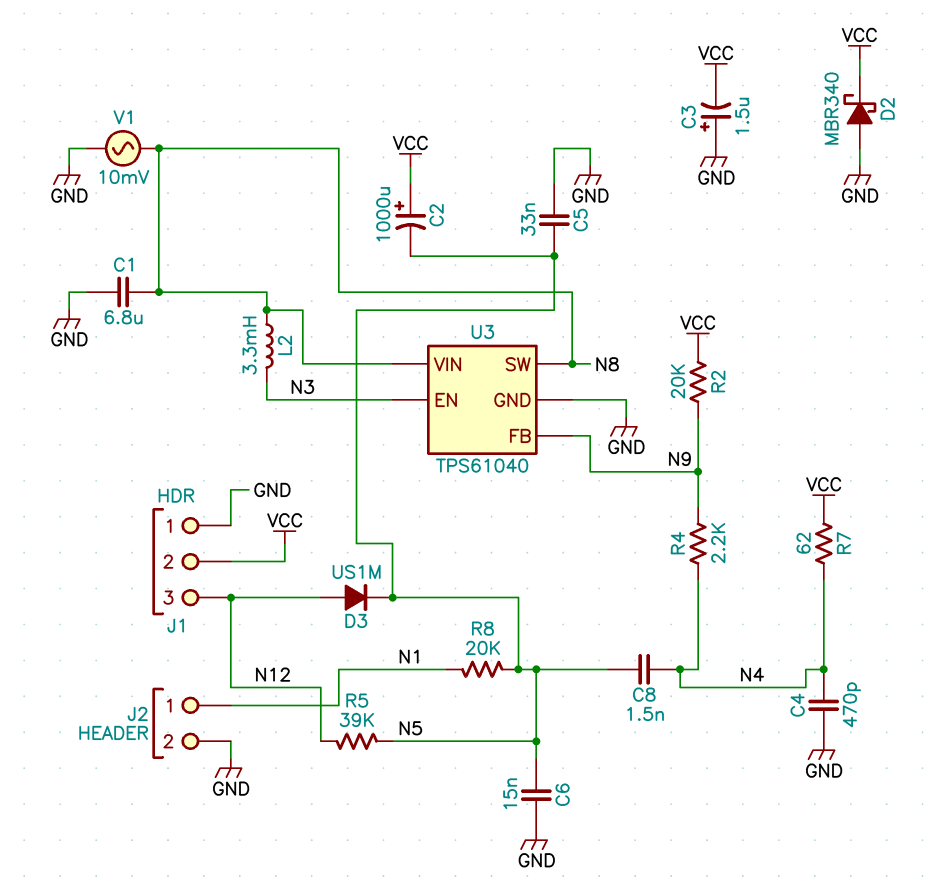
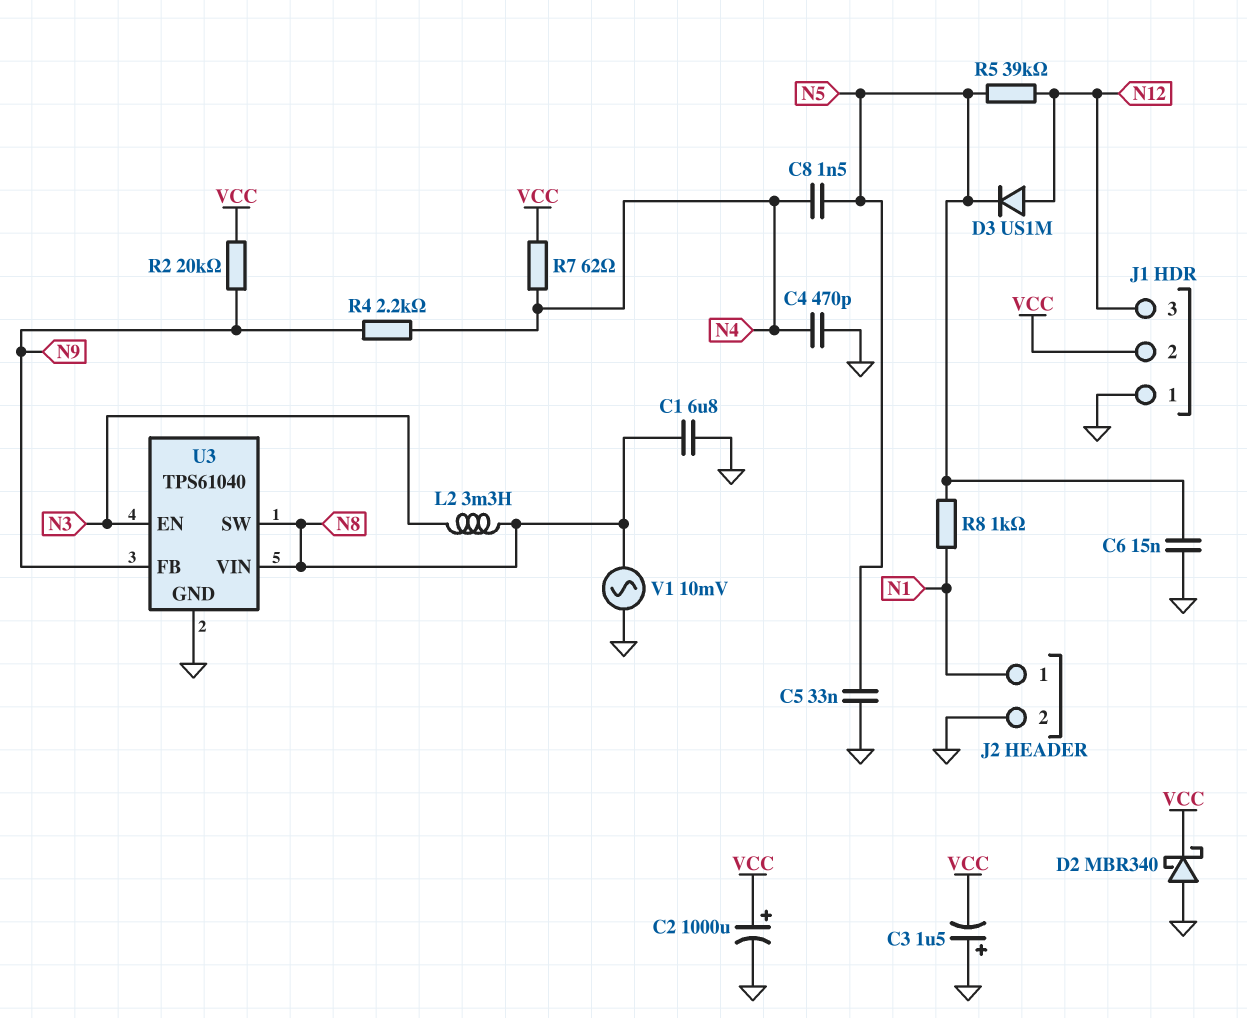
C2: 1000uF (plus VCC, minus N5) -> 1000uF (plus VCC, minus GND)
R8: 20k (N1, N5) -> 1k (N1, N5)

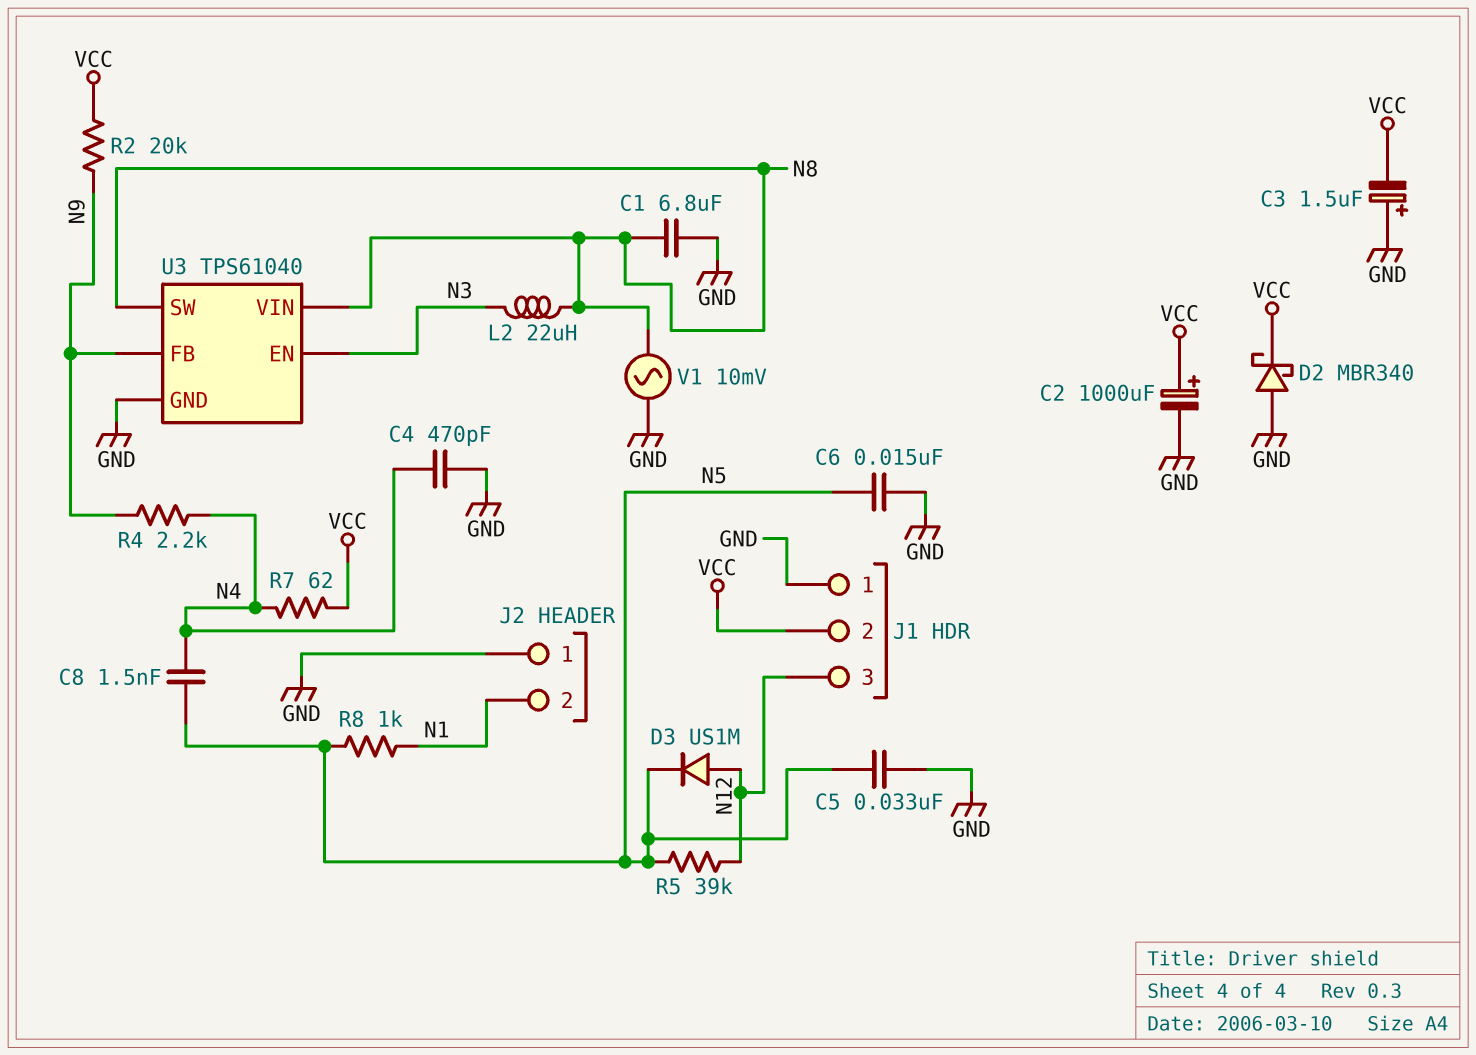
J2 pin 1: N1 -> GND
J2 pin 2: GND -> N1
L2: 3.3mH (N3, N8) -> 22uH (N3, N8)

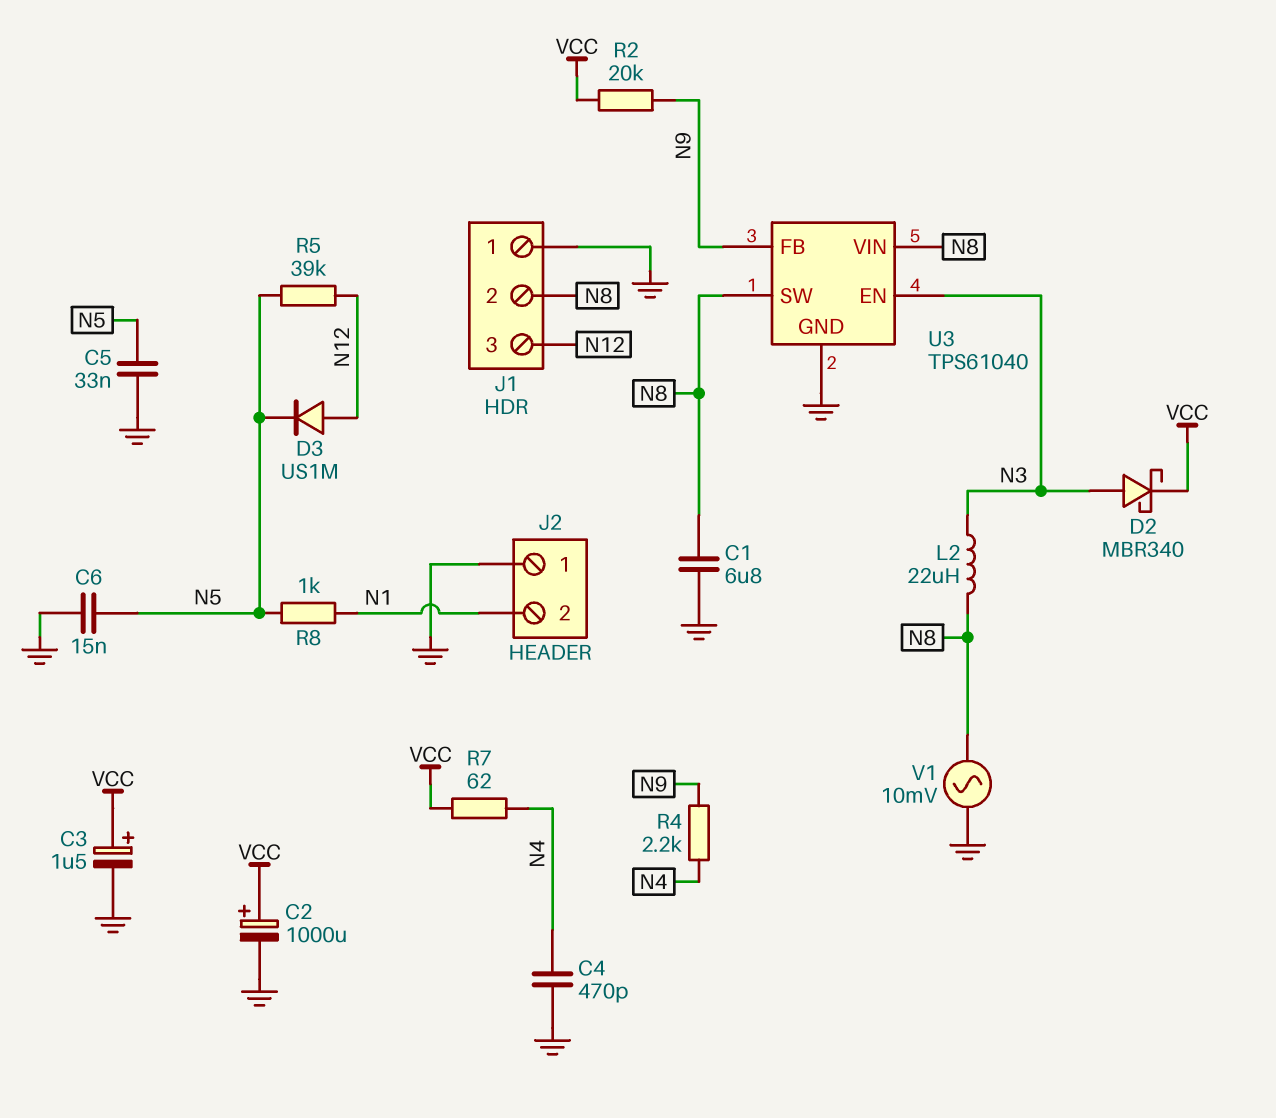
C3: 1.5uF (plus GND, minus VCC) -> 1.5uF (plus VCC, minus GND)
C8: 1.5nF (N4, N5) -> none
D2: schottky MBR340 (A GND, K VCC) -> schottky MBR340 (A N3, K VCC)
J1 pin 2: VCC -> N8

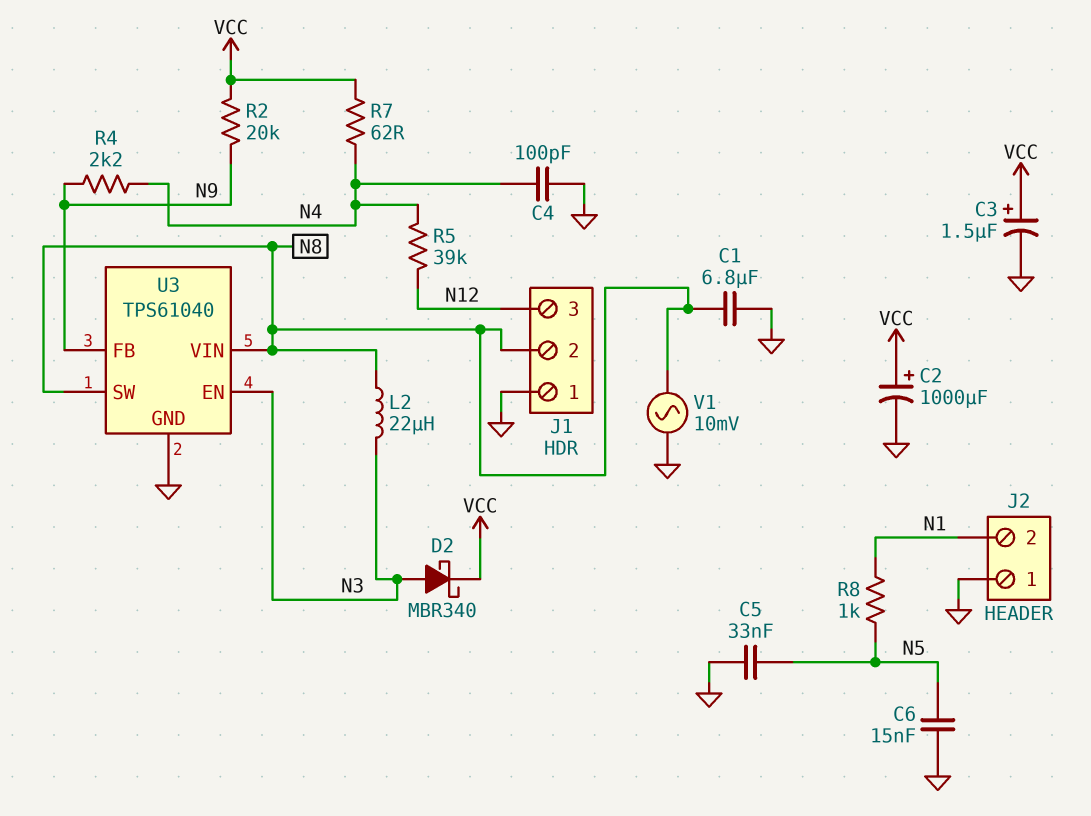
C4: 470pF (GND, N4) -> 100pF (GND, N4)
D3: diode US1M (A N12, K N5) -> none
R5: 39k (N5, N12) -> 39k (N4, N12)

